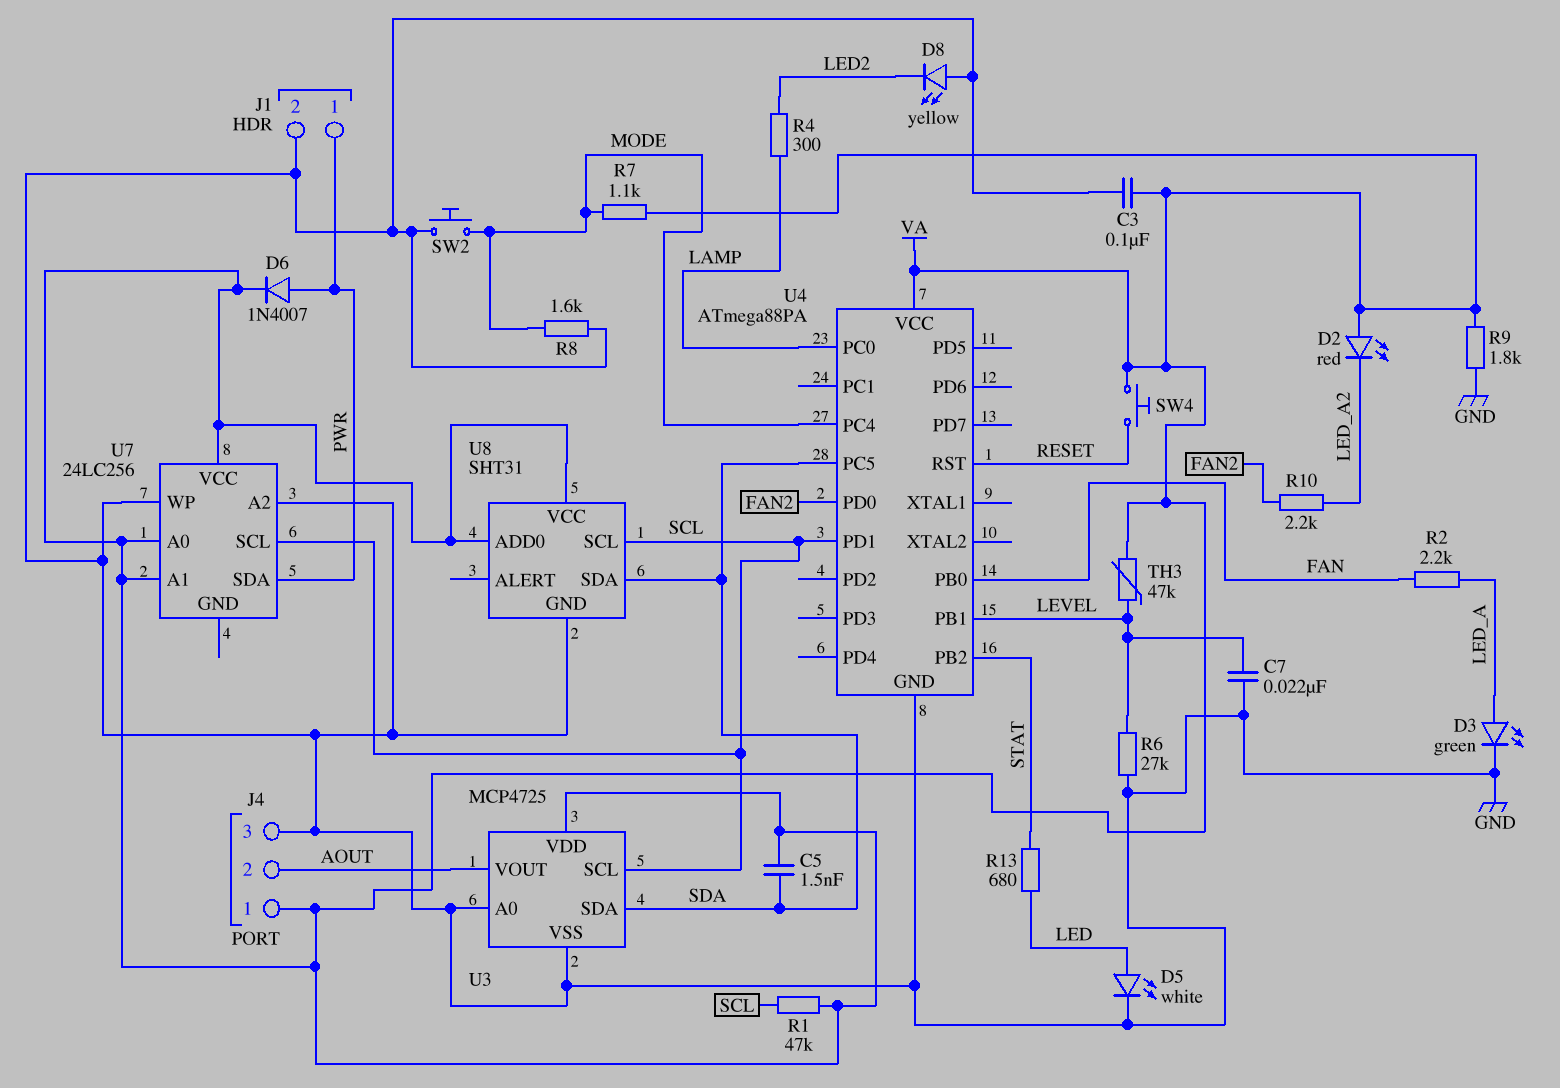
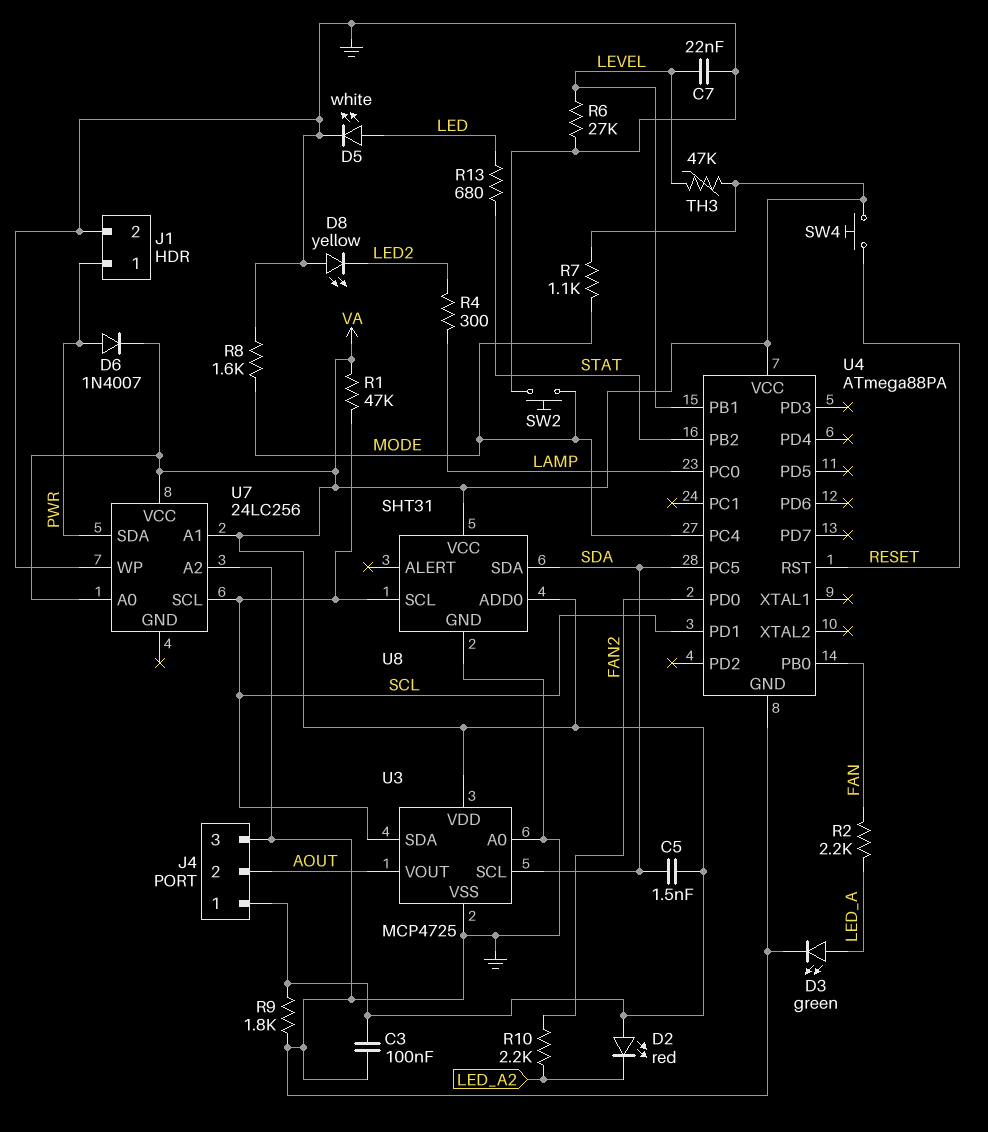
U3 pin SCL: SCL -> SDA
U3 pin SDA: SDA -> SCL

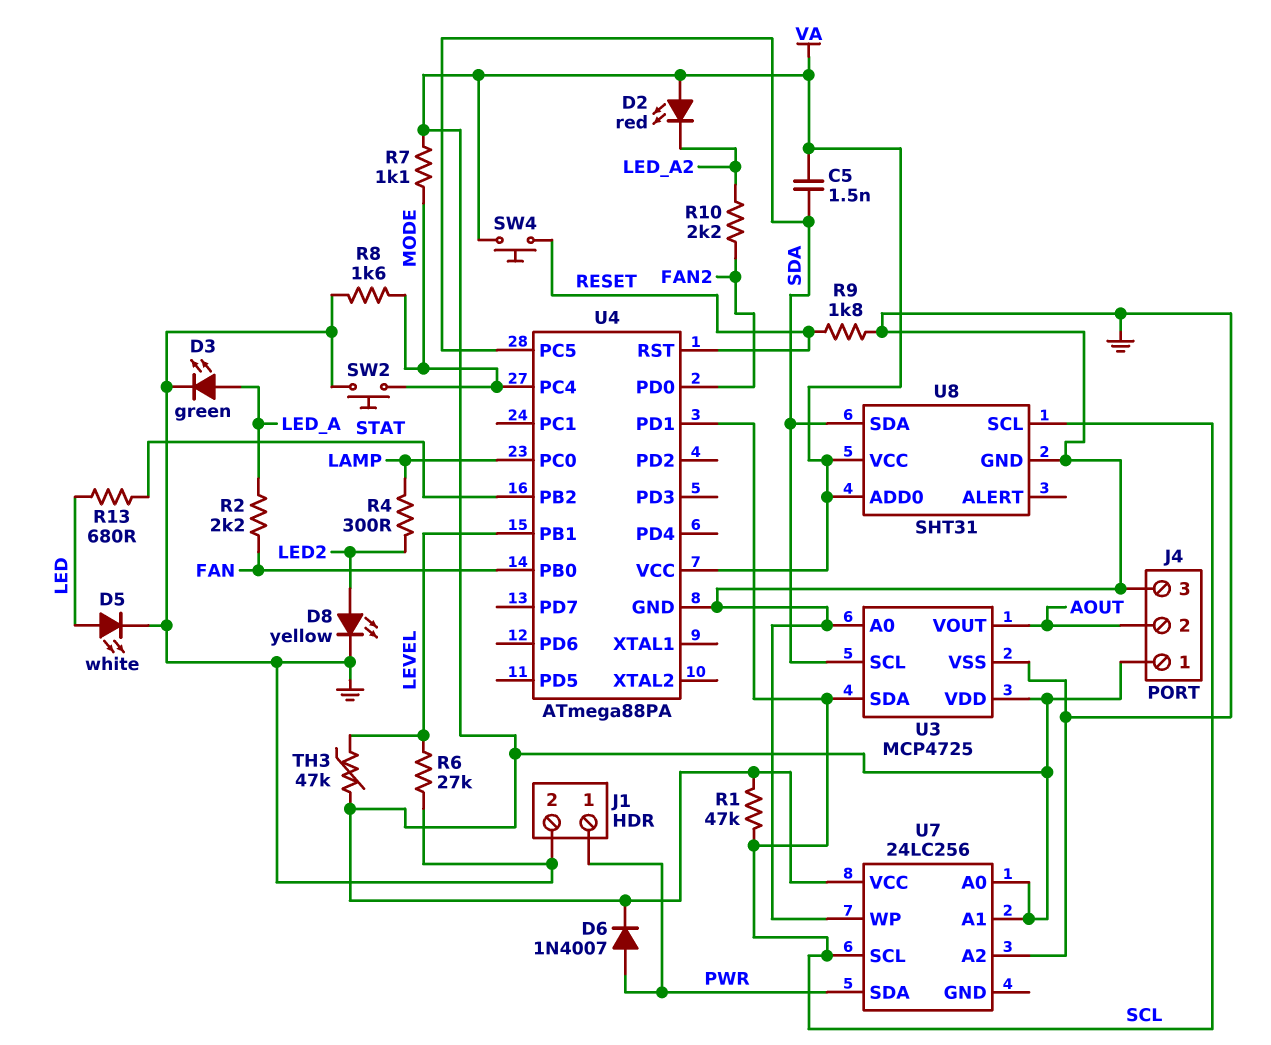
C3: 100nF (GND, VA) -> none
C7: 22nF (GND, LEVEL) -> none
D8: LED yellow (A GND, K LED2) -> LED yellow (A LED2, K GND)
R9: 1.8k (GND, VA) -> 1.8k (GND, RESET)

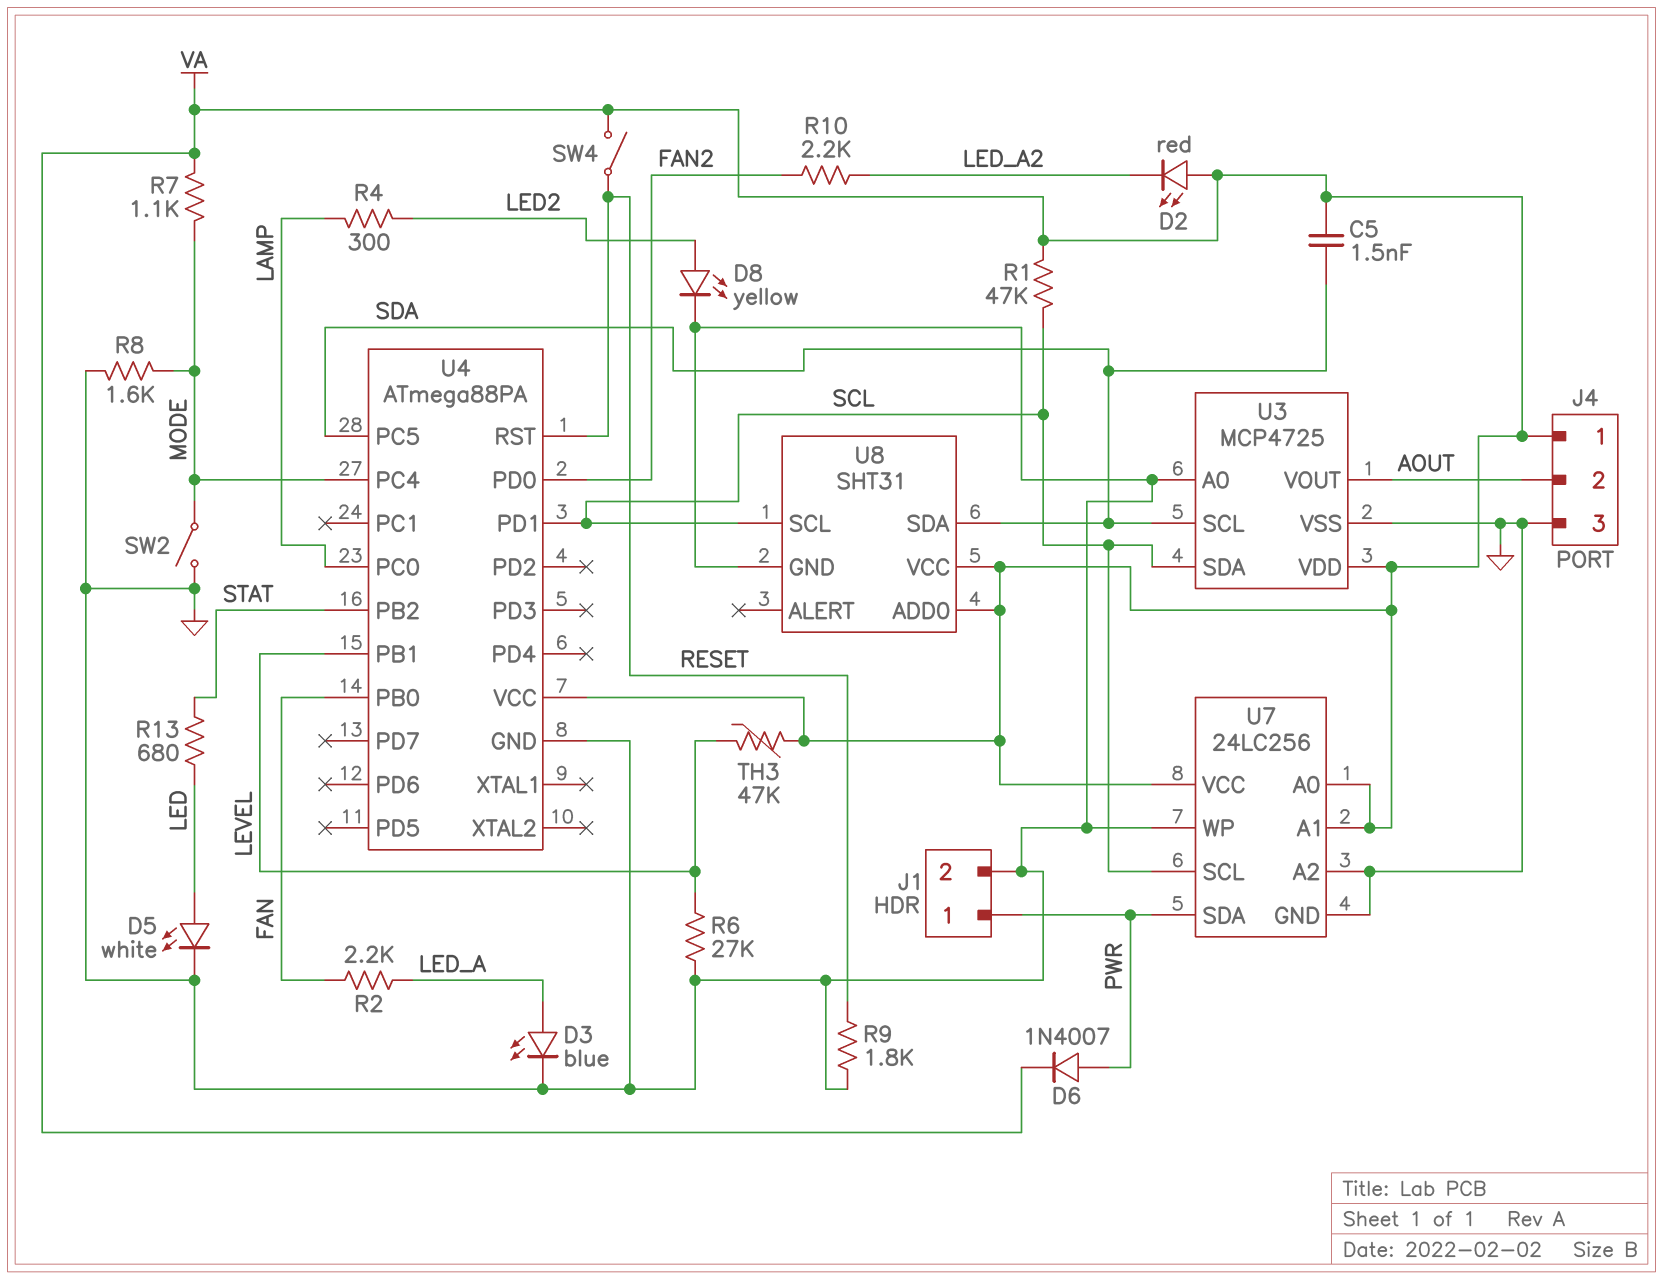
D3: LED green (A LED_A, K GND) -> LED blue (A LED_A, K GND)
SW2: button (GND, MODE) -> switch (GND, MODE)
SW4: button (RESET, VA) -> switch (RESET, VA)
U7 pin GND: none -> GND

